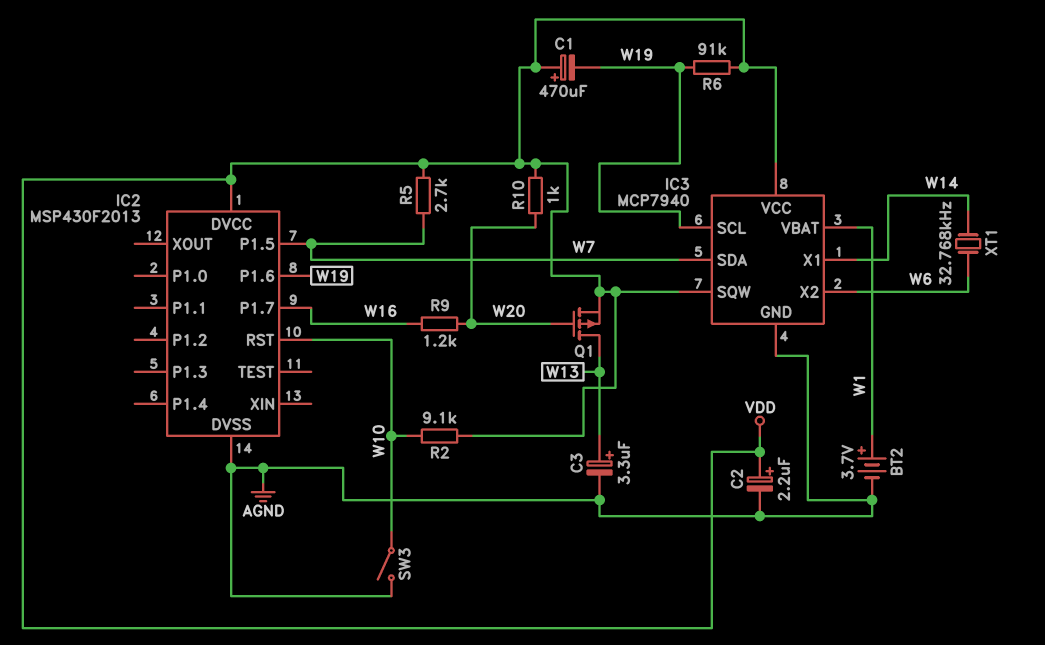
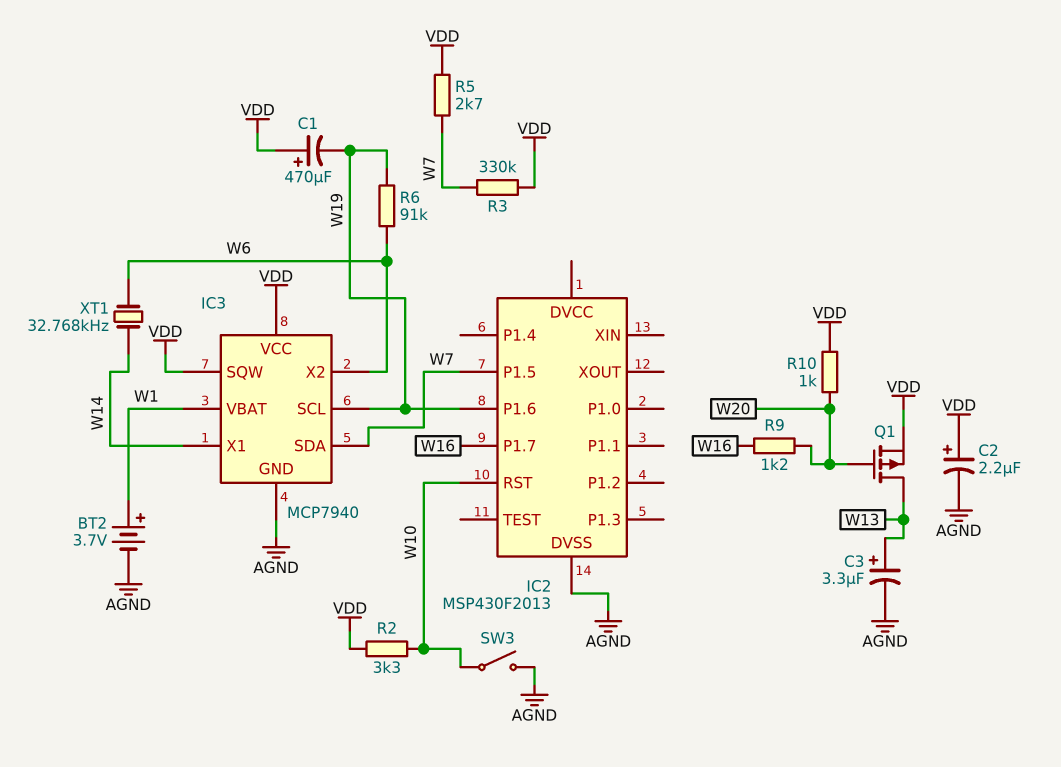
IC2 pin DVCC: VDD -> none
R2: 9.1k (VDD, W10) -> 3.3k (VDD, W10)
R3: none -> 330k (VDD, W7)
R6: 91k (VDD, W19) -> 91k (W6, W19)

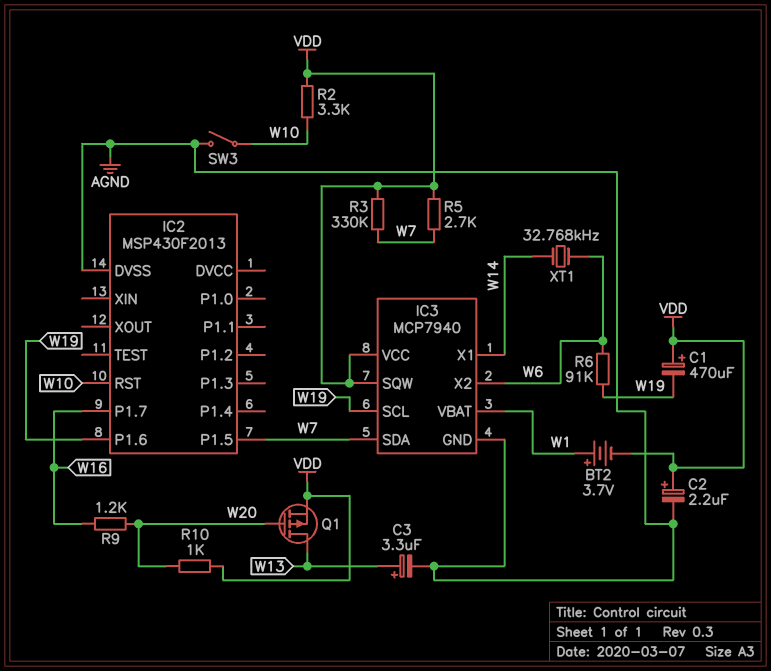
BT2: 3.7V (plus W1, minus AGND) -> 3.7V (plus W1, minus VDD)

